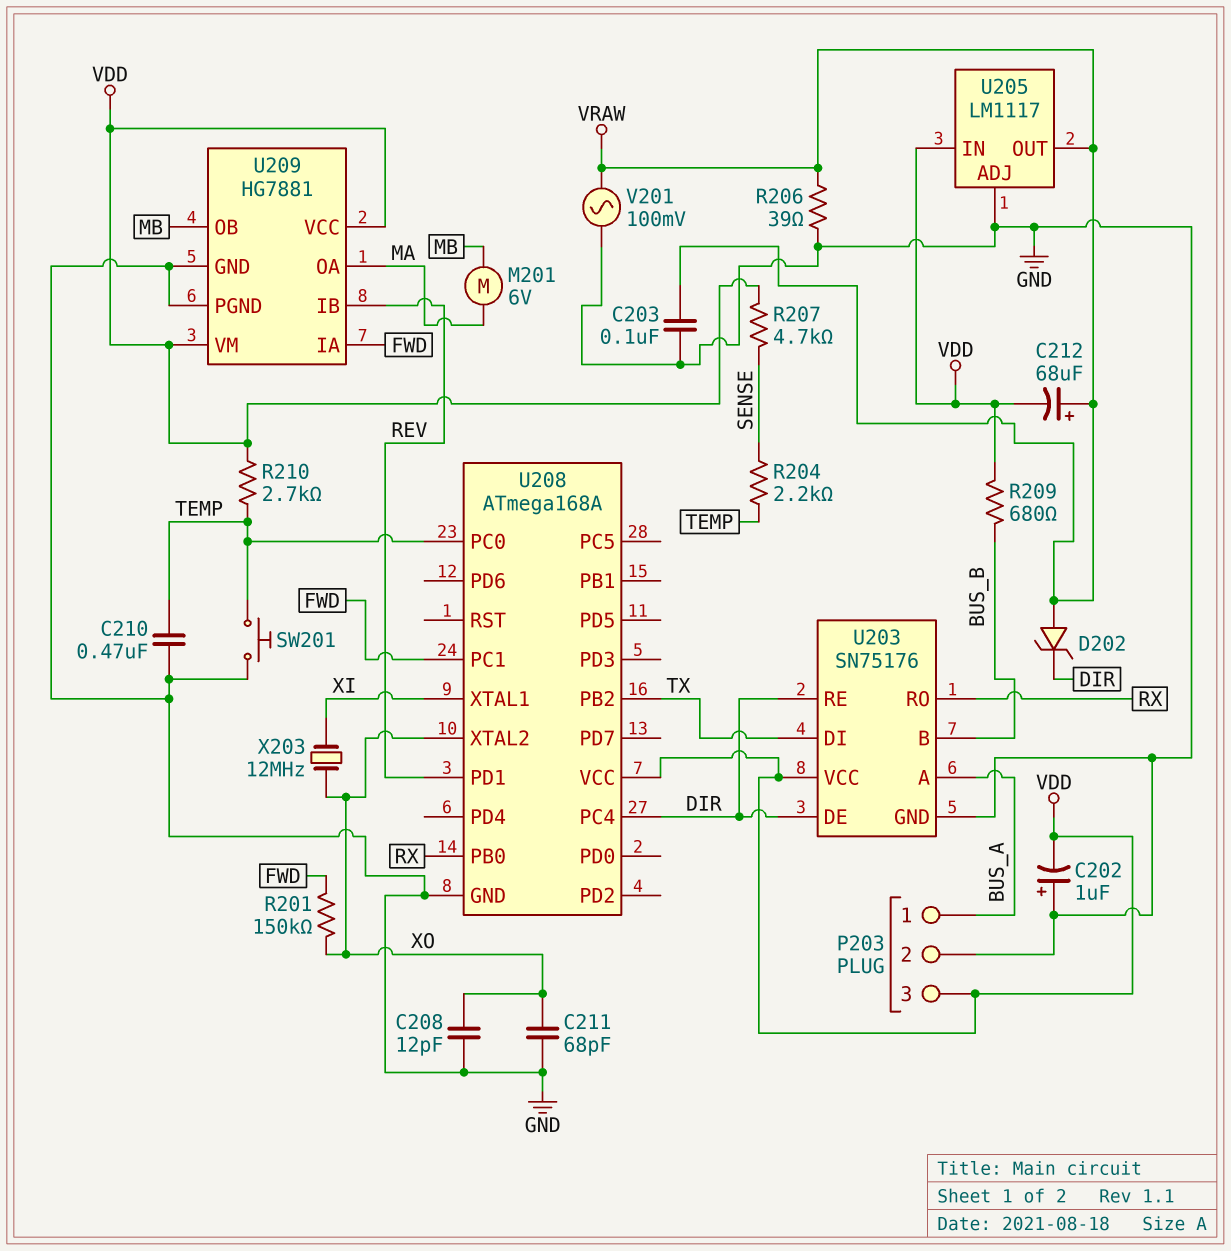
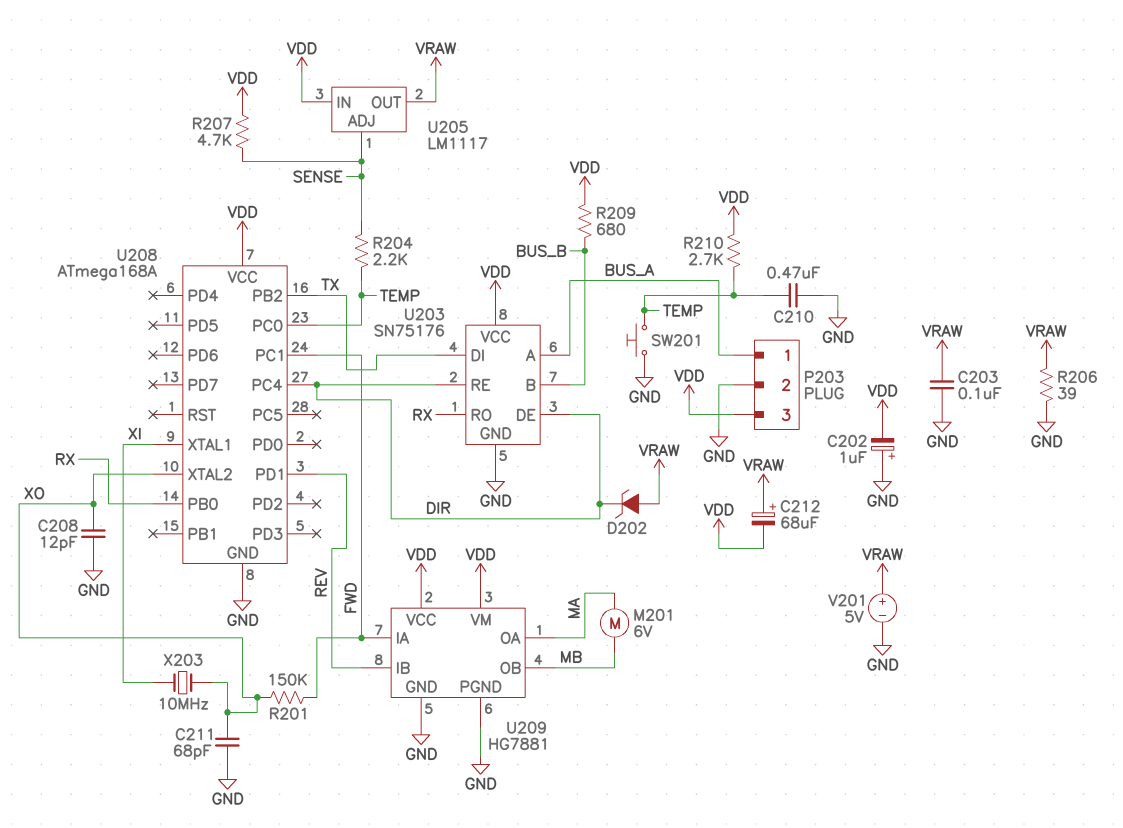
U205 pin ADJ: GND -> SENSE
V201: AC 100mV (GND, VRAW) -> 5V (plus VRAW, minus GND)
X203: 12MHz (XI, XO) -> 10MHz (XI, XO)

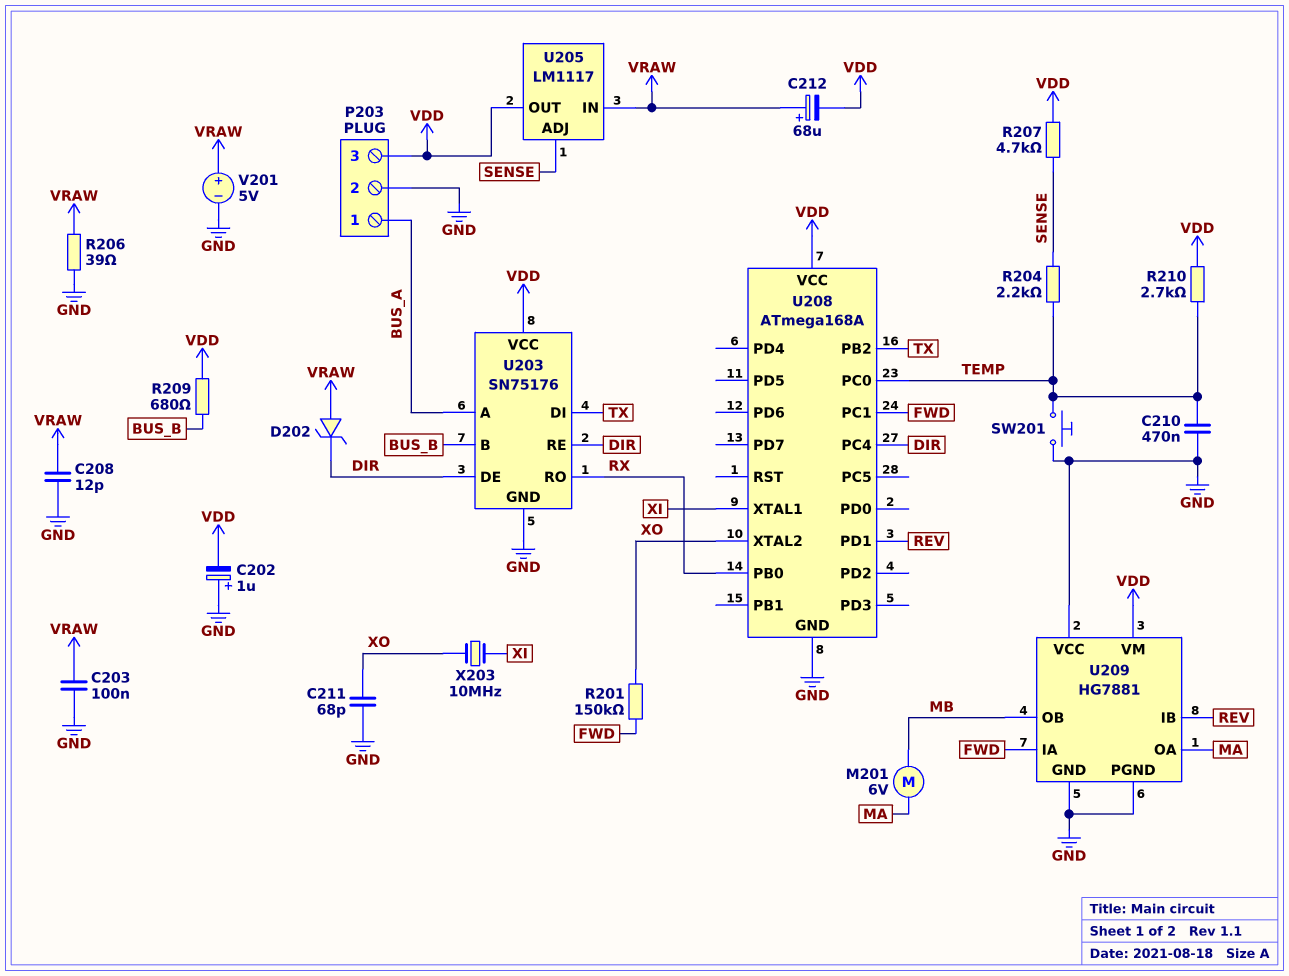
C208: 12pF (GND, XO) -> 12pF (GND, VRAW)
U205 pin IN: VDD -> VRAW
U205 pin OUT: VRAW -> VDD
U209 pin VCC: VDD -> GND

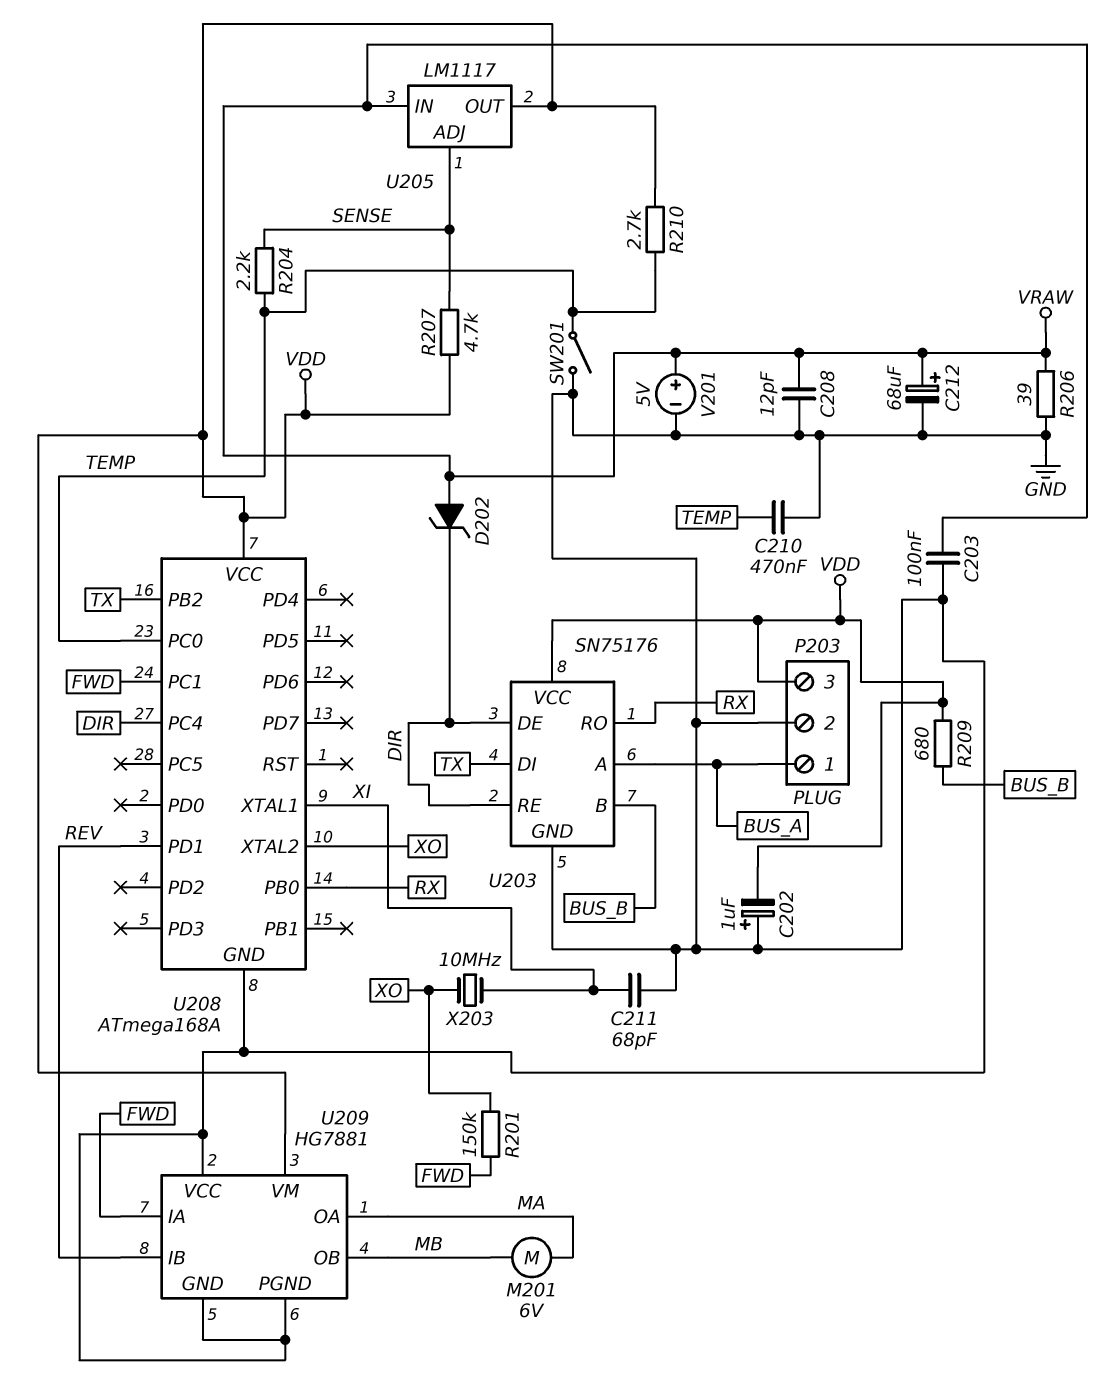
C211: 68pF (GND, XO) -> 68pF (GND, XI)
C212: 68uF (plus VRAW, minus VDD) -> 68uF (plus VRAW, minus GND)
SW201: button (GND, TEMP) -> switch (GND, TEMP)

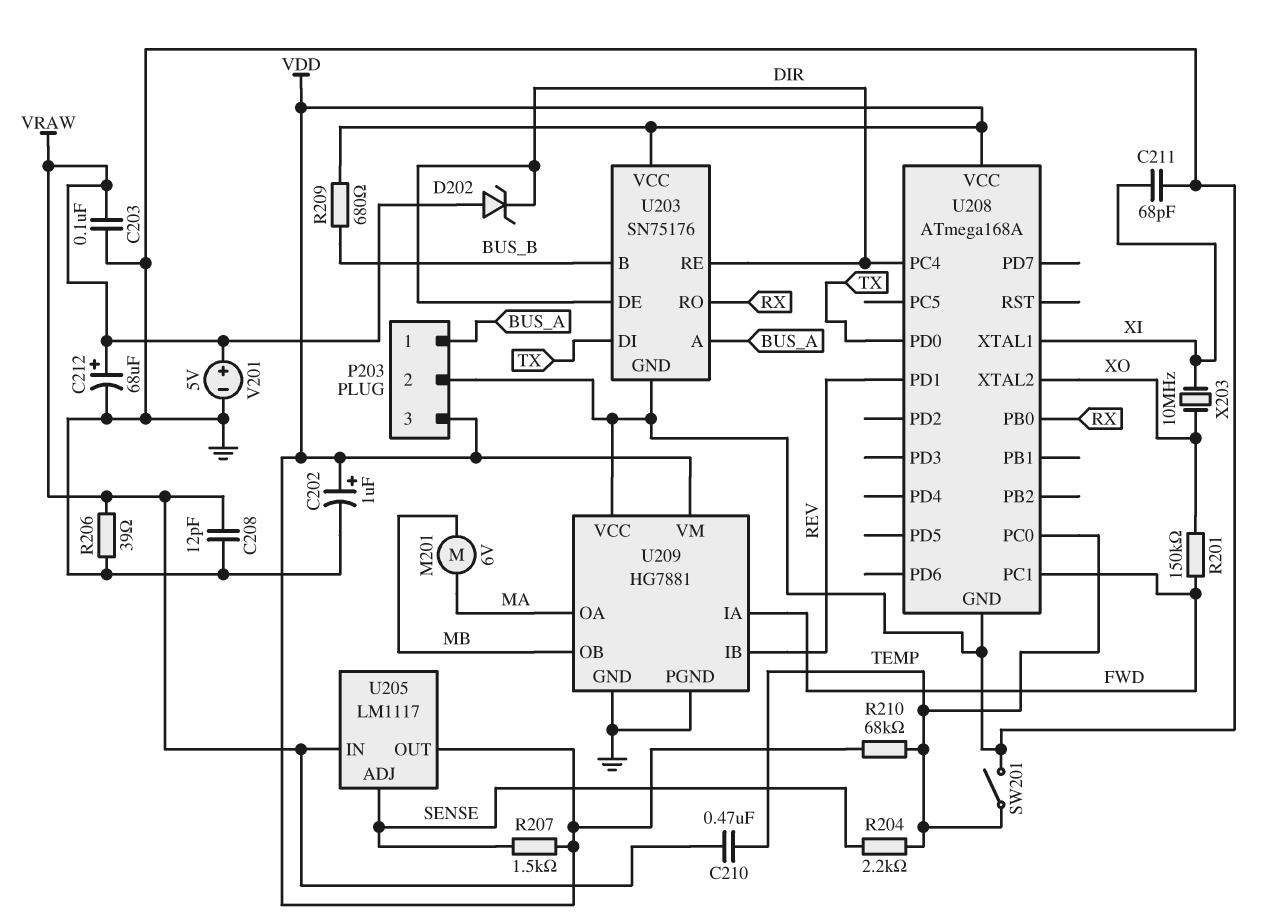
C202: 1uF (plus GND, minus VDD) -> 1uF (plus VDD, minus GND)
C210: 470nF (GND, TEMP) -> 470nF (TEMP, VRAW)
R207: 4.7k (SENSE, VDD) -> 1.5k (SENSE, VDD)
R210: 2.7k (TEMP, VDD) -> 68k (TEMP, VDD)
U208 pin PB2: TX -> none
U208 pin PD0: none -> TX

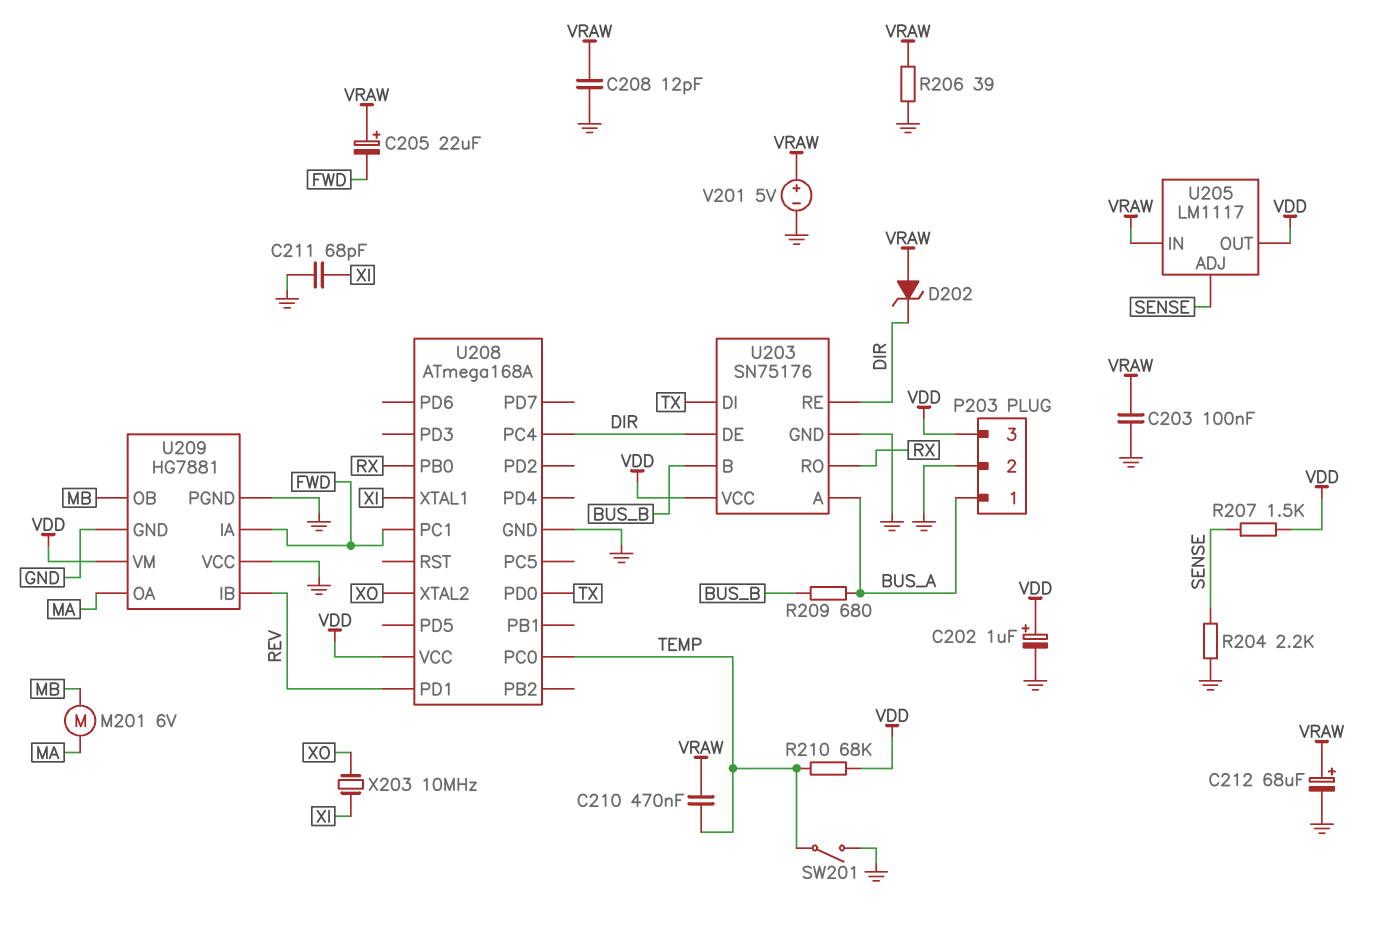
C205: none -> 22uF (plus VRAW, minus FWD)
R201: 150k (FWD, XO) -> none
R204: 2.2k (SENSE, TEMP) -> 2.2k (GND, SENSE)
R209: 680 (BUS_B, VDD) -> 680 (BUS_A, BUS_B)

